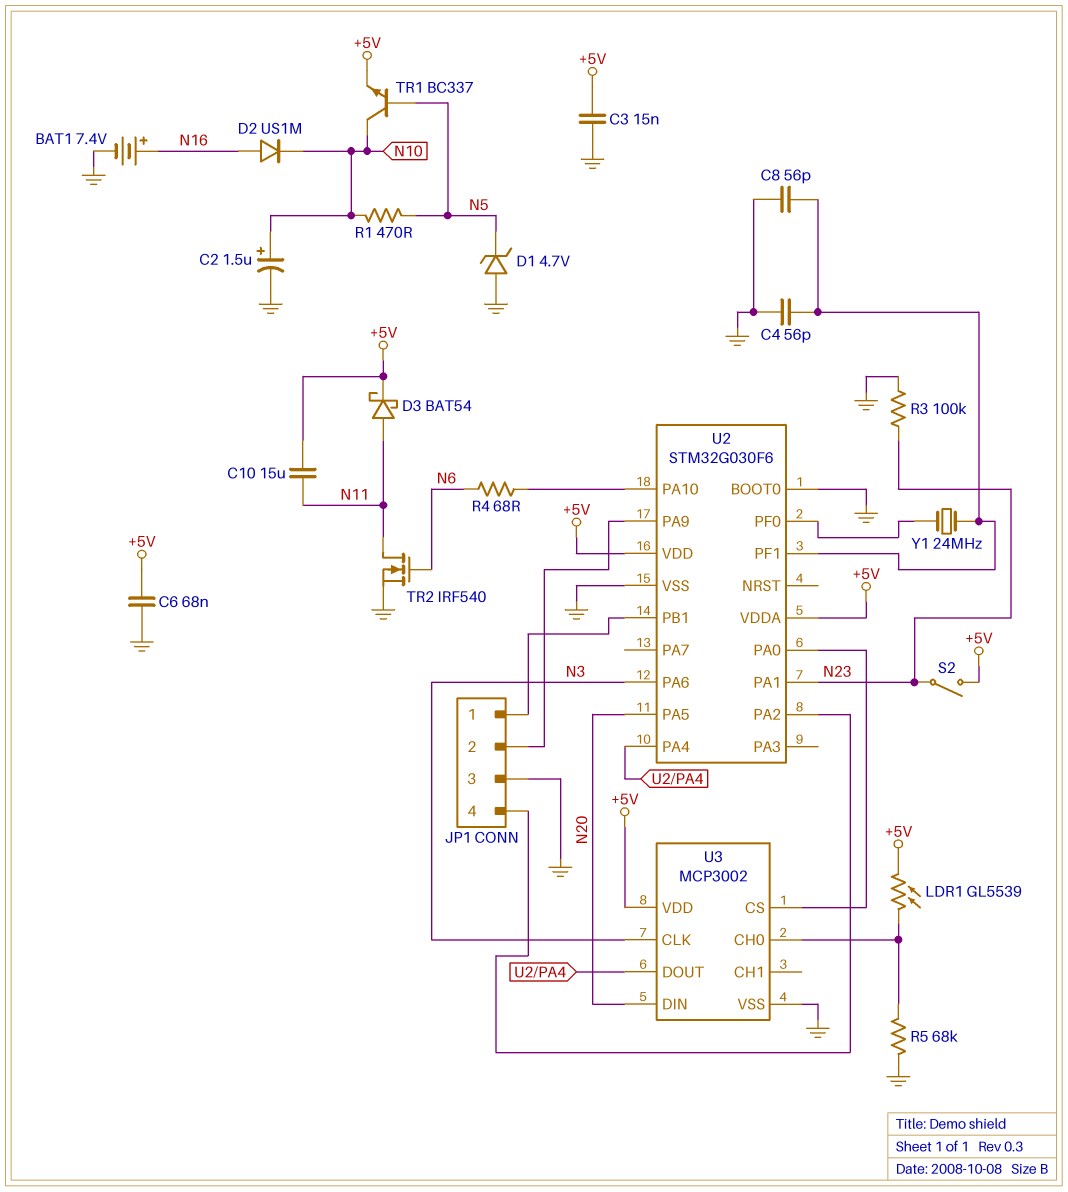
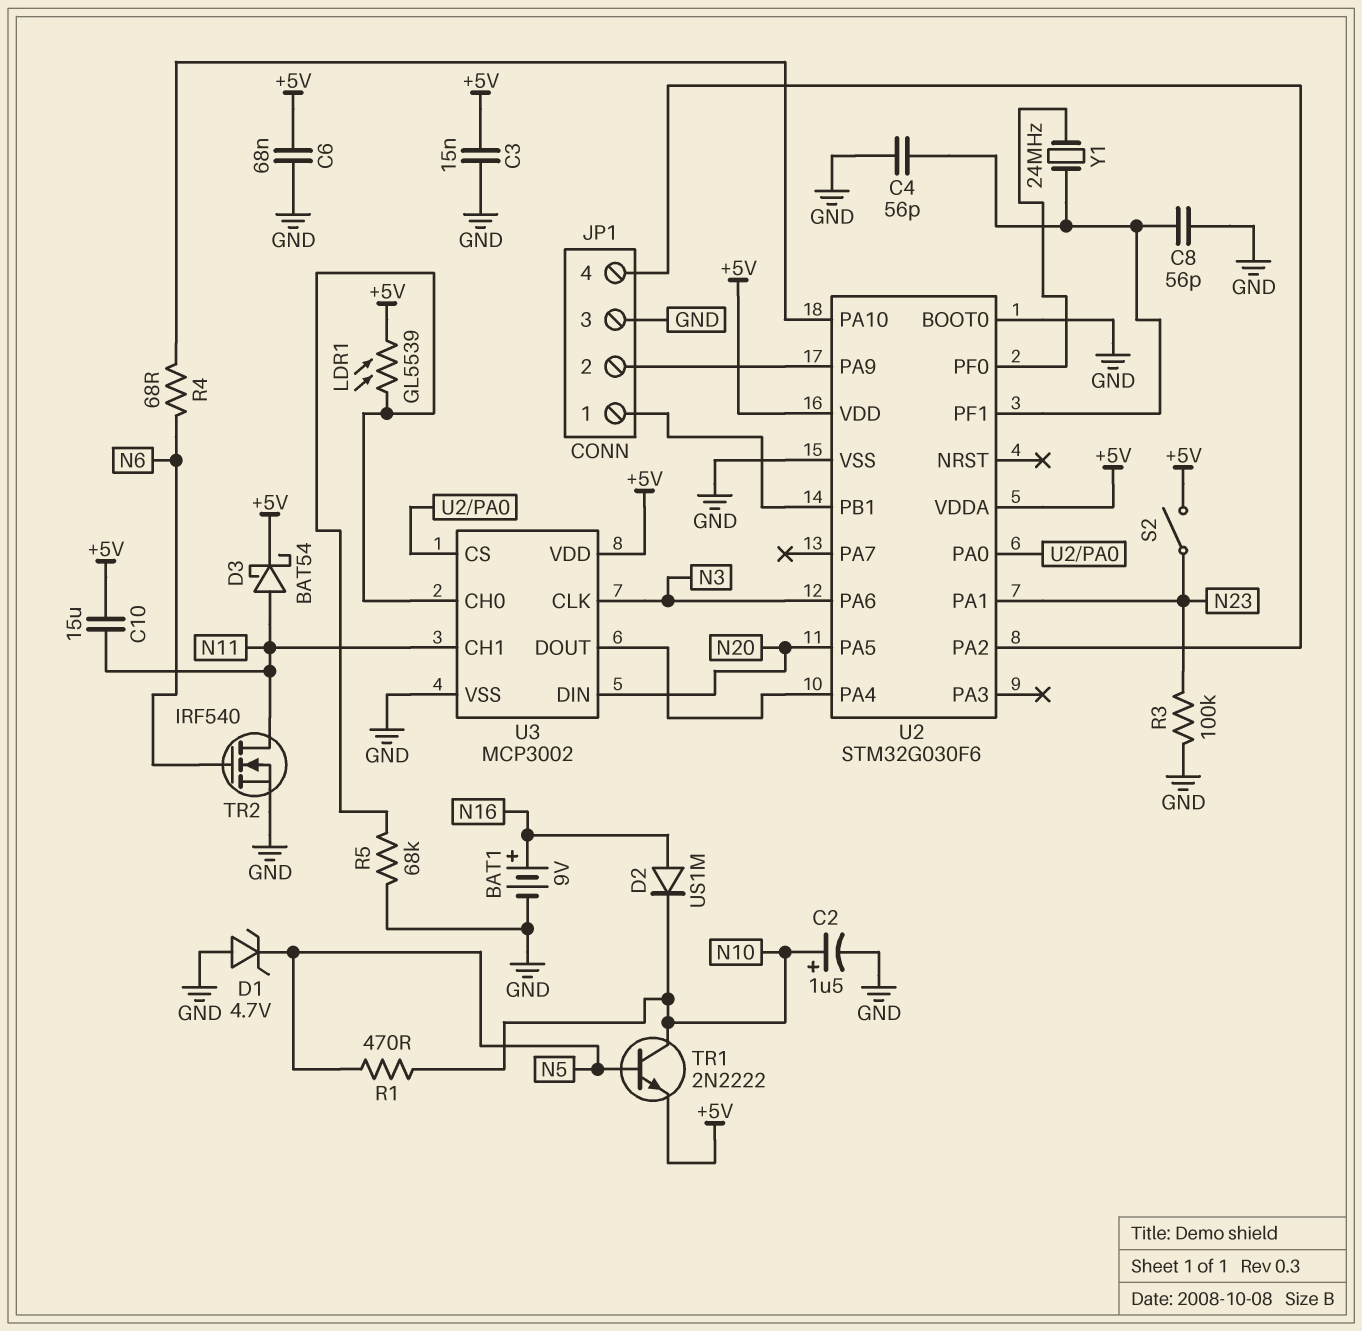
BAT1: 7.4V (plus N16, minus GND) -> 9V (plus N16, minus GND)
TR1: NPN BC337 (B N5, C N10, E +5V) -> NPN 2N2222 (B N5, C N10, E +5V)
U3 pin CH1: none -> N11

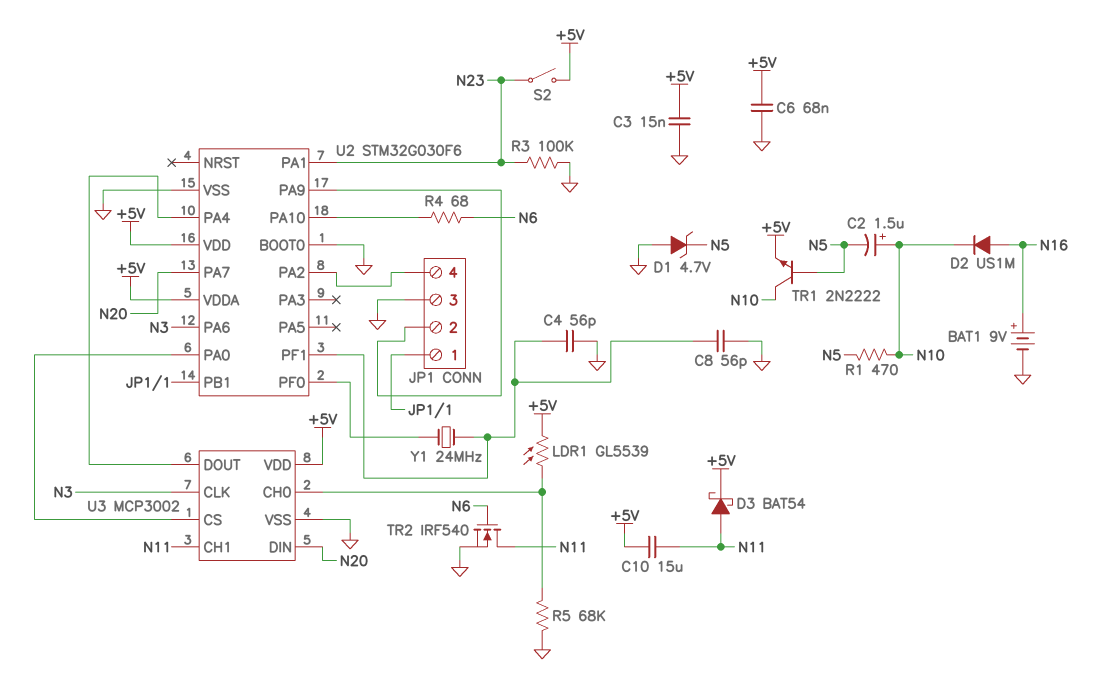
C2: 1.5uF (plus N10, minus GND) -> 1.5uF (plus N10, minus N5)
U2 pin PA5: N20 -> none
U2 pin PA7: none -> N20

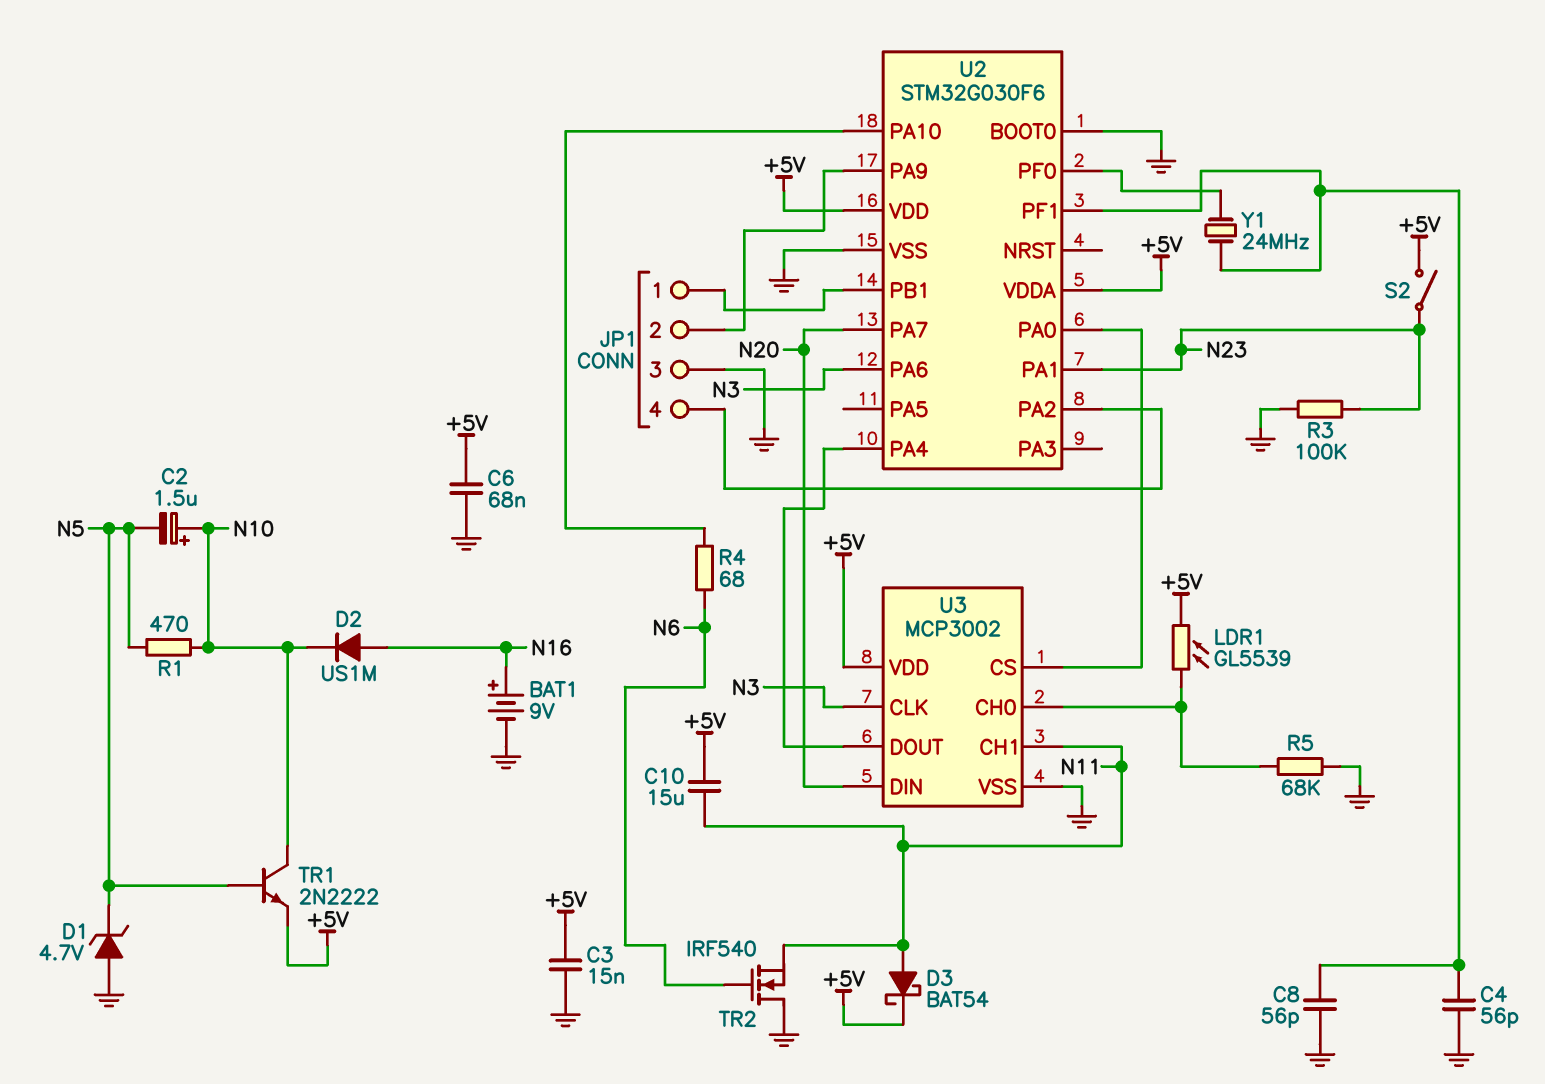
TR2: NMOS IRF540 (G N6, D N11, S GND) -> NMOS IRF540 (G N6, D GND, S N11)

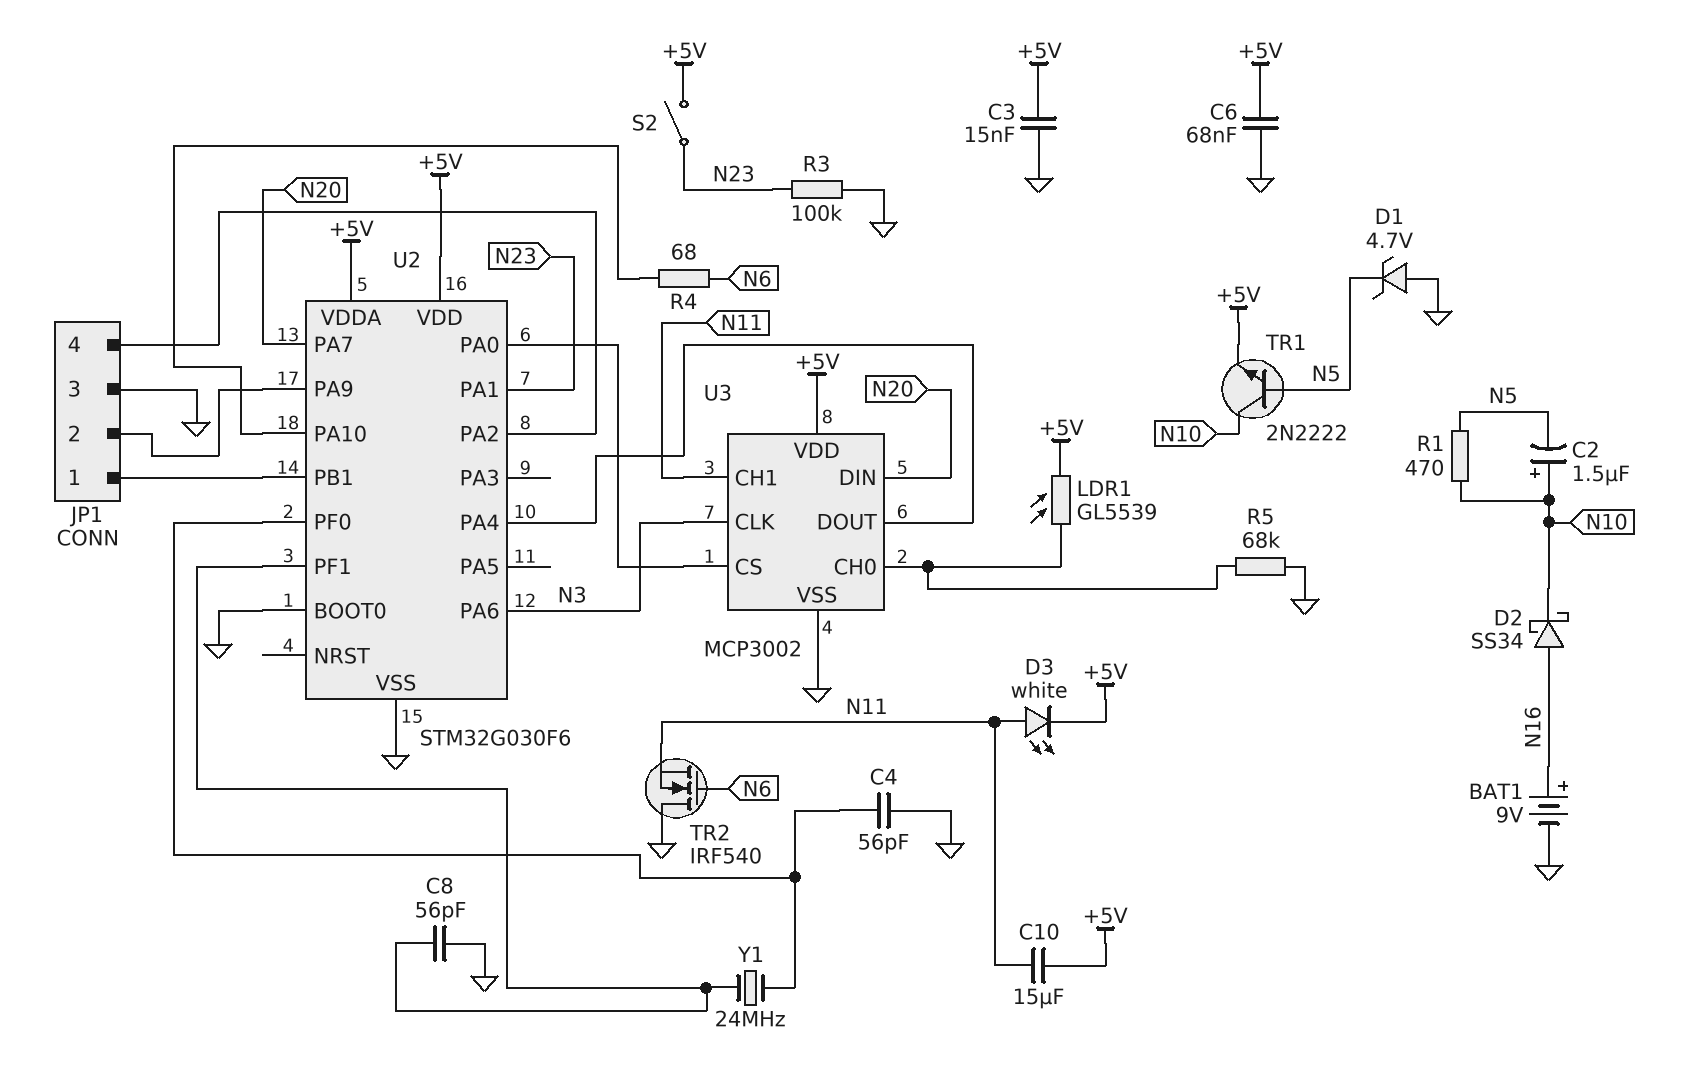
C4: 56pF (GND, U2/PF1) -> 56pF (GND, U2/PF0)
D2: diode US1M (A N16, K N10) -> schottky SS34 (A N16, K N10)
D3: schottky BAT54 (A N11, K +5V) -> LED white (A N11, K +5V)

